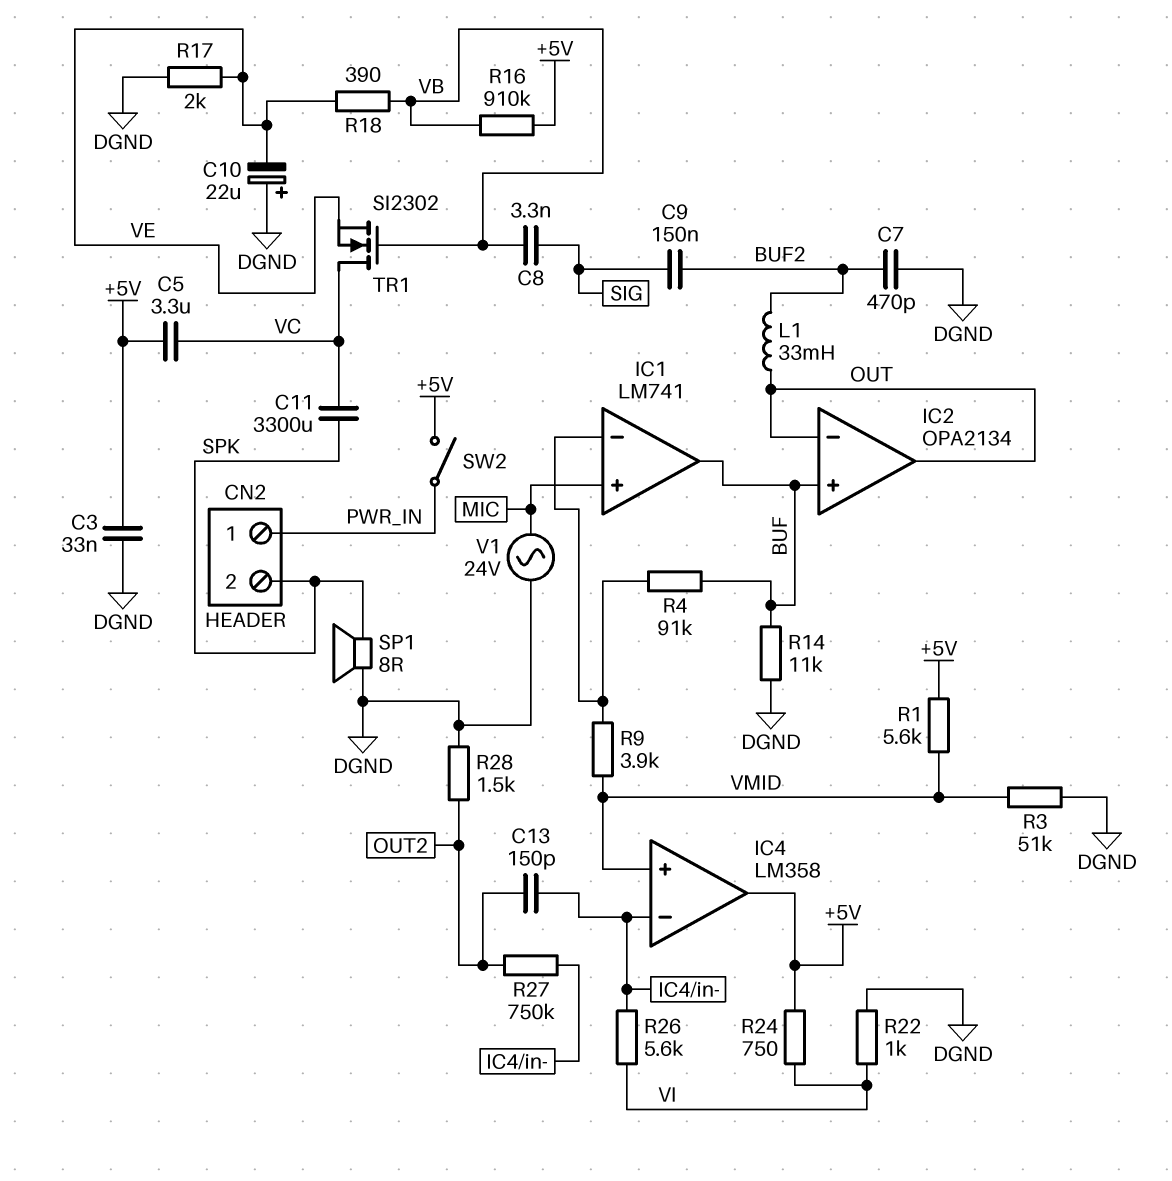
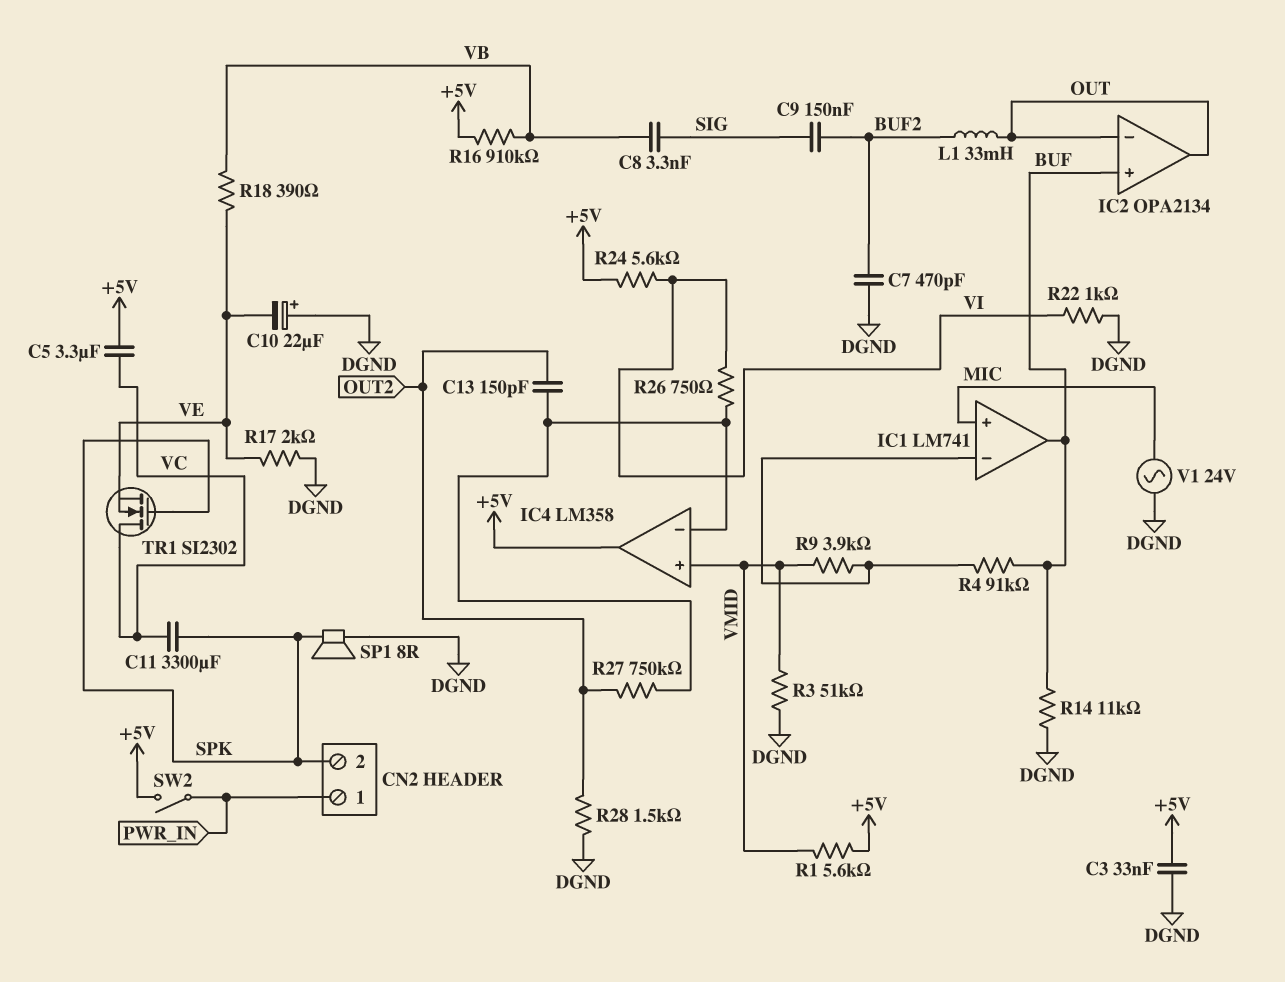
R24: 750 (+5V, VI) -> 5.6k (+5V, VI)
R26: 5.6k (IC4/in-, VI) -> 750 (IC4/in-, VI)
TR1: NMOS SI2302 (G VB, D VC, S VE) -> NMOS SI2302 (G SPK, D VC, S VE)

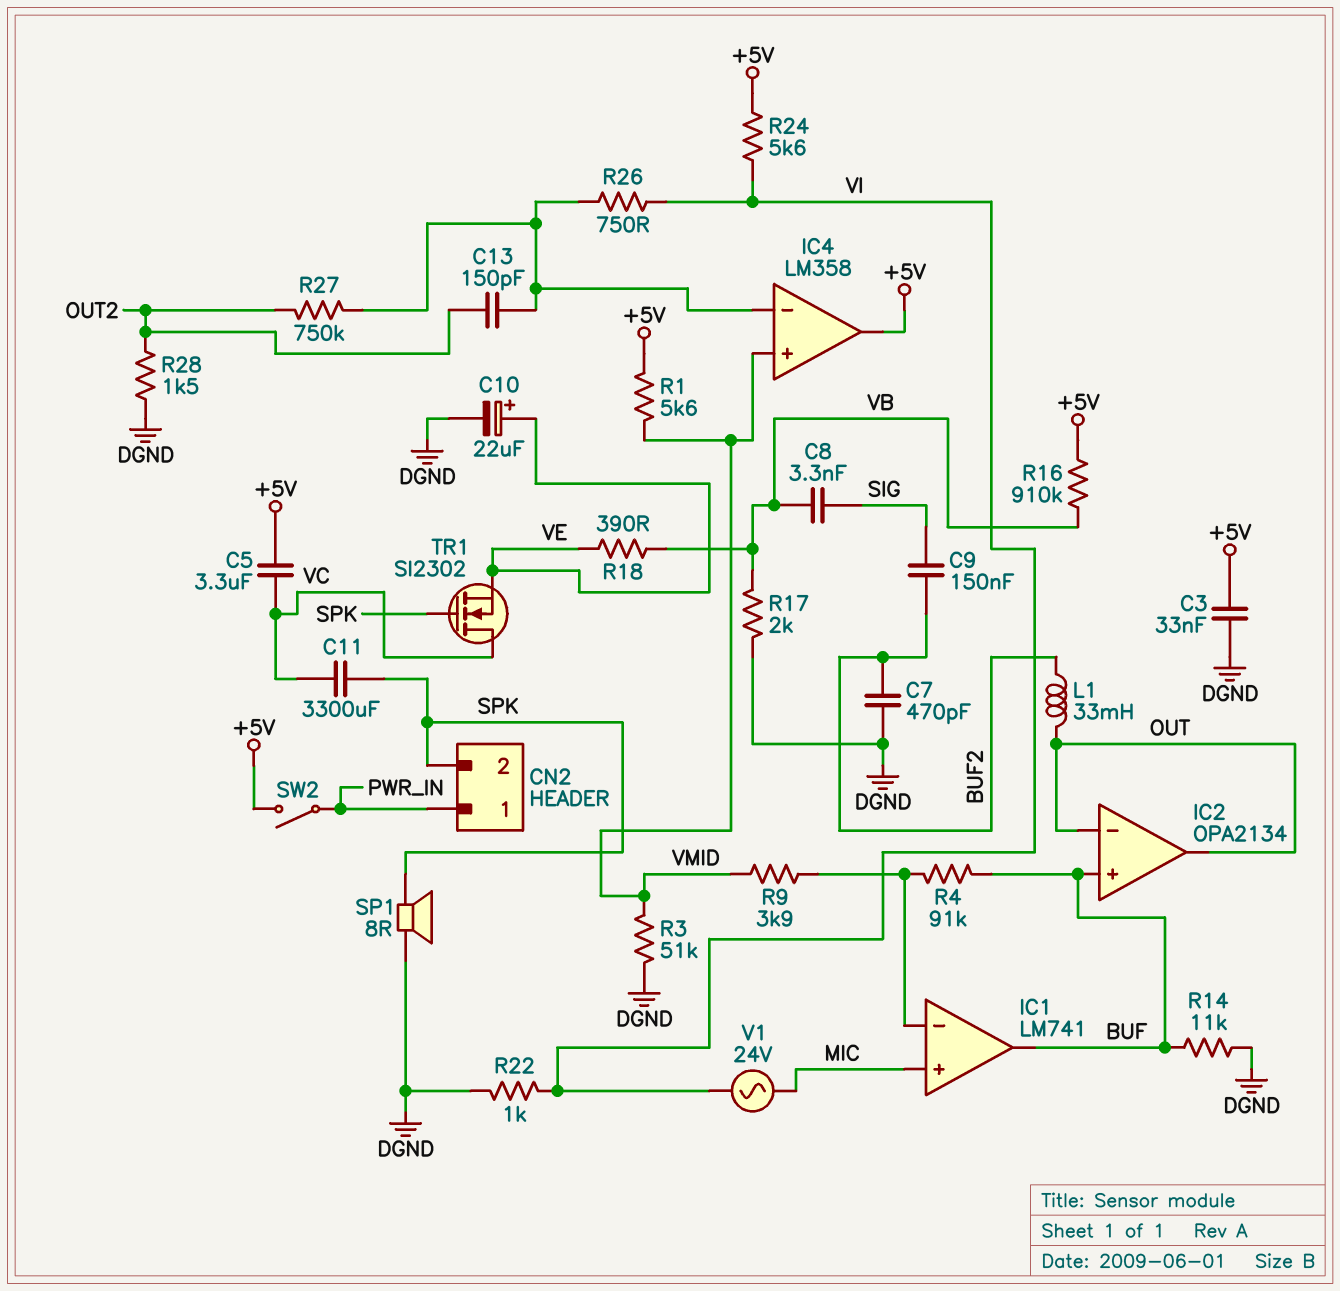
C10: 22uF (plus DGND, minus VE) -> 22uF (plus VE, minus DGND)
R17: 2k (DGND, VE) -> 2k (DGND, VB)
V1: AC 24V (DGND, MIC) -> AC 24V (MIC, VI)

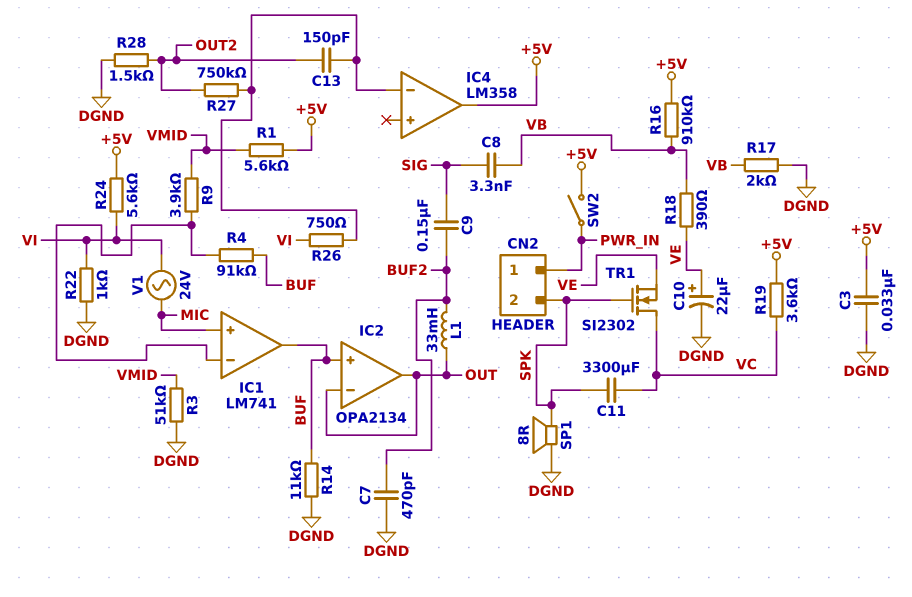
C5: 3.3uF (+5V, VC) -> none
IC4 pin in+: VMID -> none
R19: none -> 3.6k (+5V, VC)

